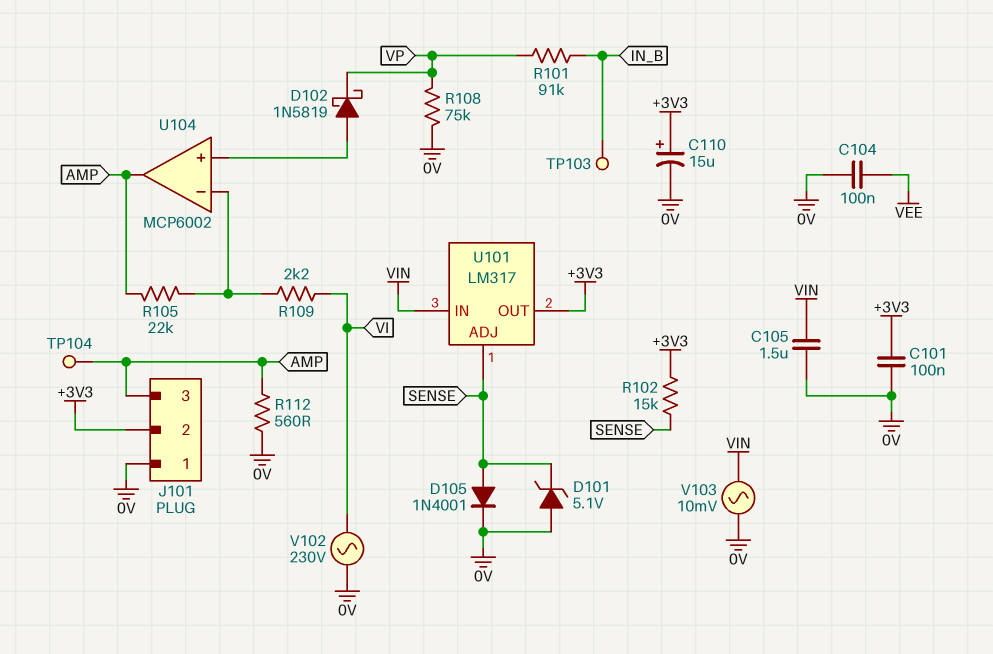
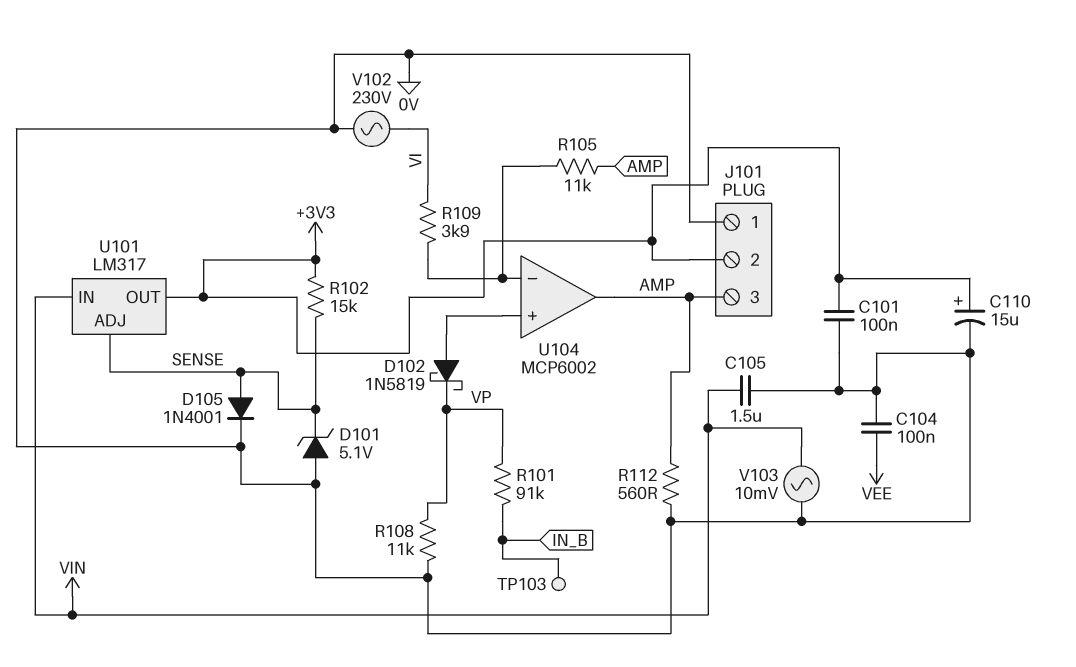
R105: 22k (AMP, U104/in-) -> 11k (AMP, U104/in-)
R108: 75k (0V, VP) -> 11k (0V, VP)
R109: 2.2k (U104/in-, VI) -> 3.9k (U104/in-, VI)
TP104: test point (AMP) -> none

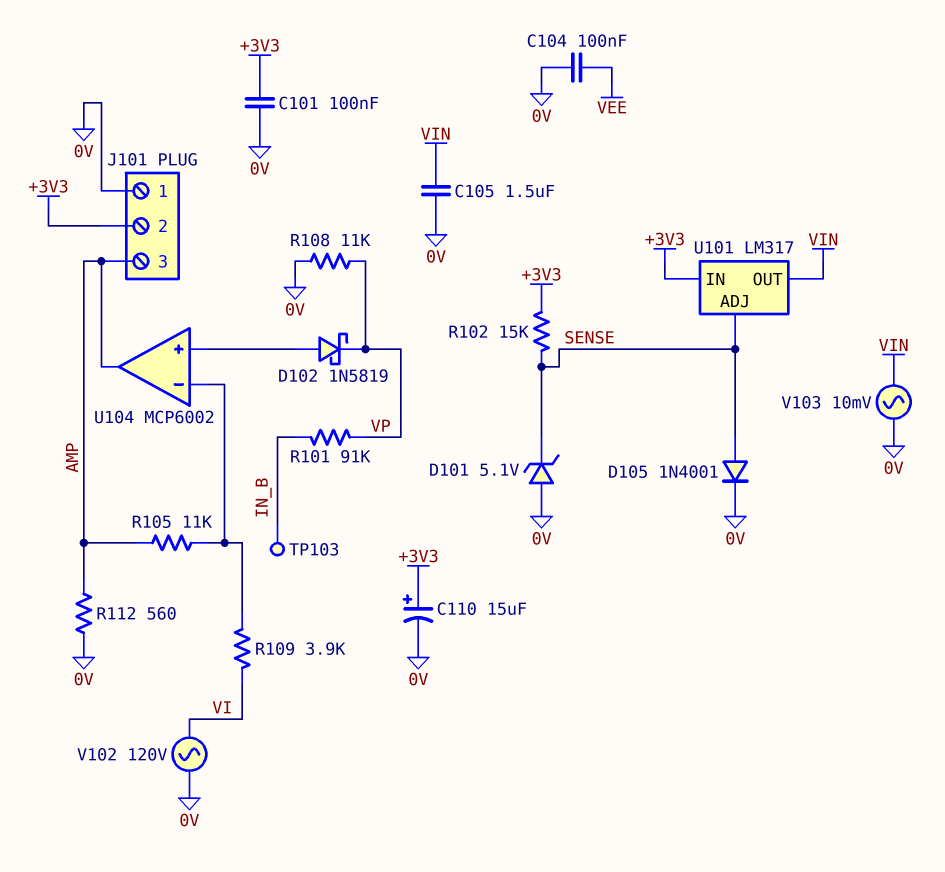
U101 pin IN: VIN -> +3V3
U101 pin OUT: +3V3 -> VIN
V102: AC 230V (0V, VI) -> AC 120V (0V, VI)

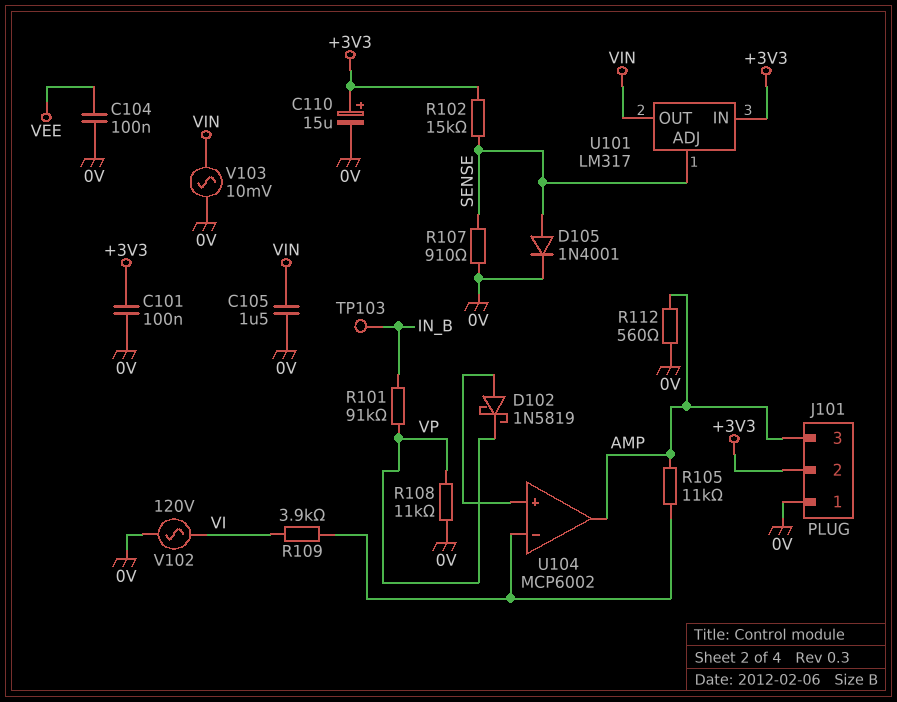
D101: zener 5.1V (A 0V, K SENSE) -> none
R107: none -> 910 (0V, SENSE)

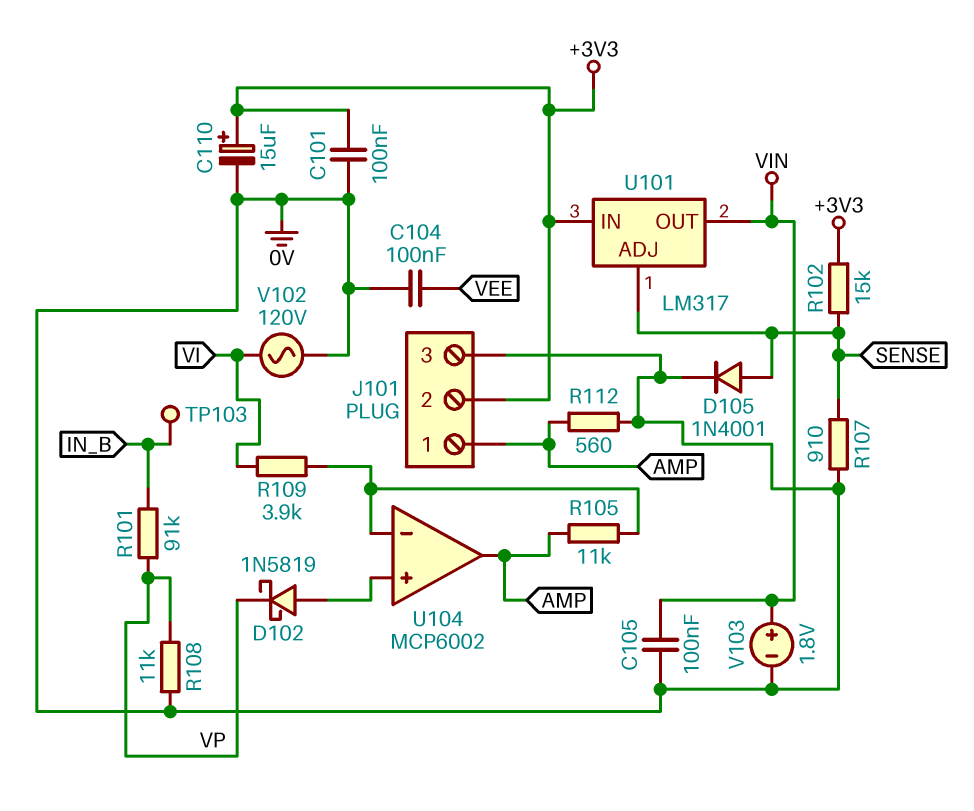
C105: 1.5uF (0V, VIN) -> 100nF (0V, VIN)
J101 pin 1: 0V -> AMP
J101 pin 3: AMP -> 0V
V103: AC 10mV (0V, VIN) -> 1.8V (plus VIN, minus 0V)

